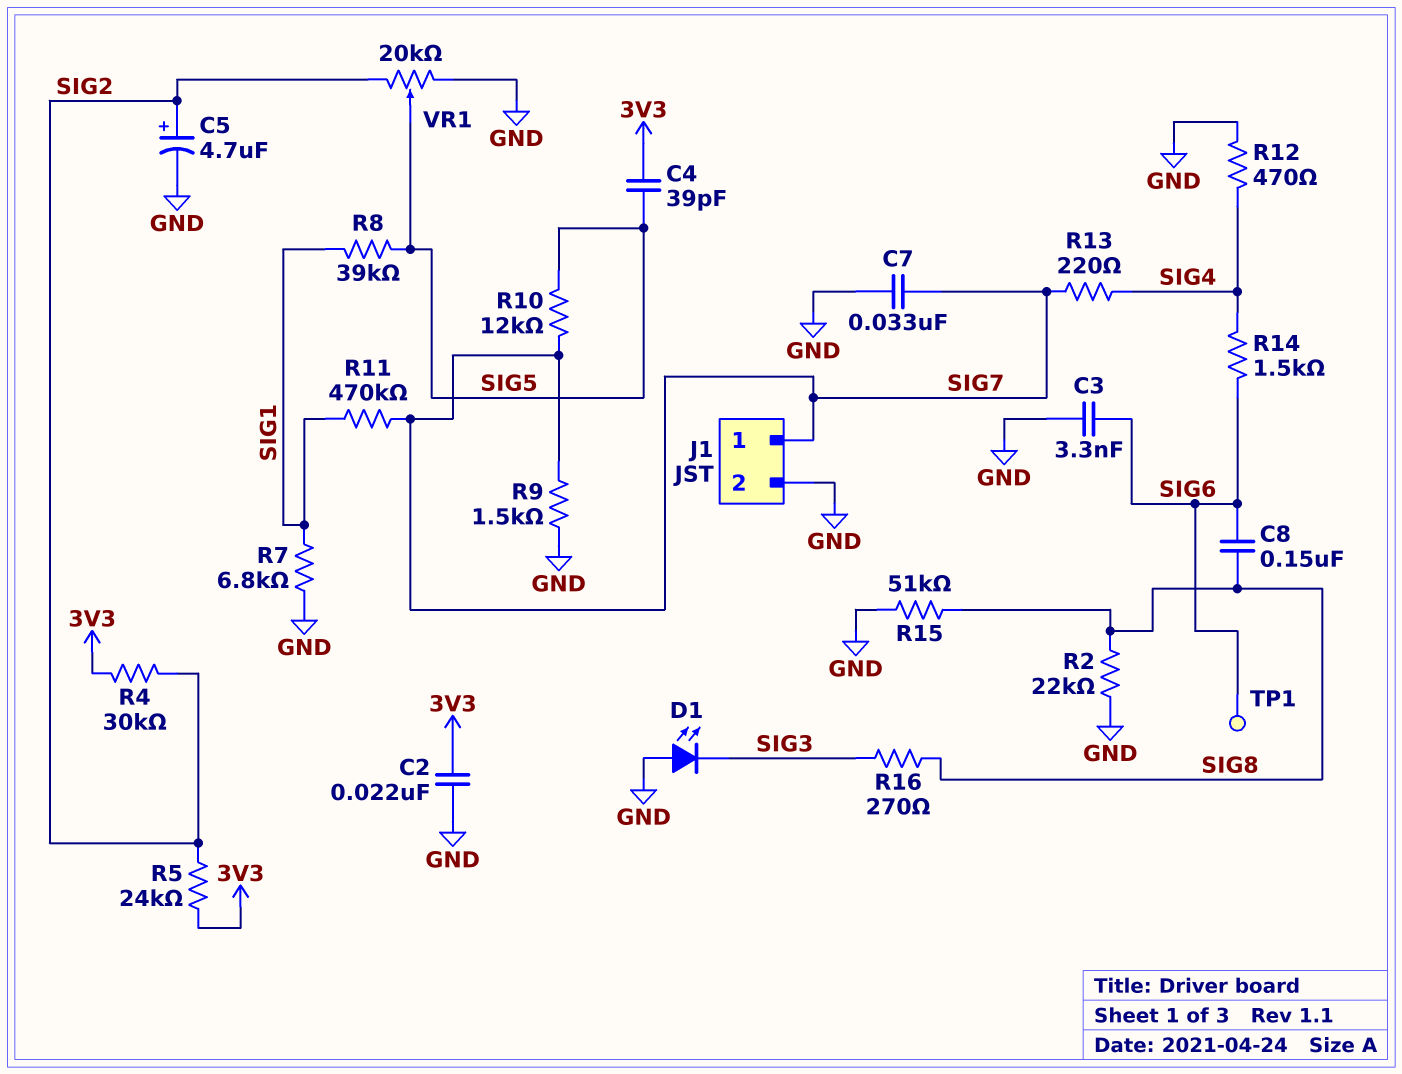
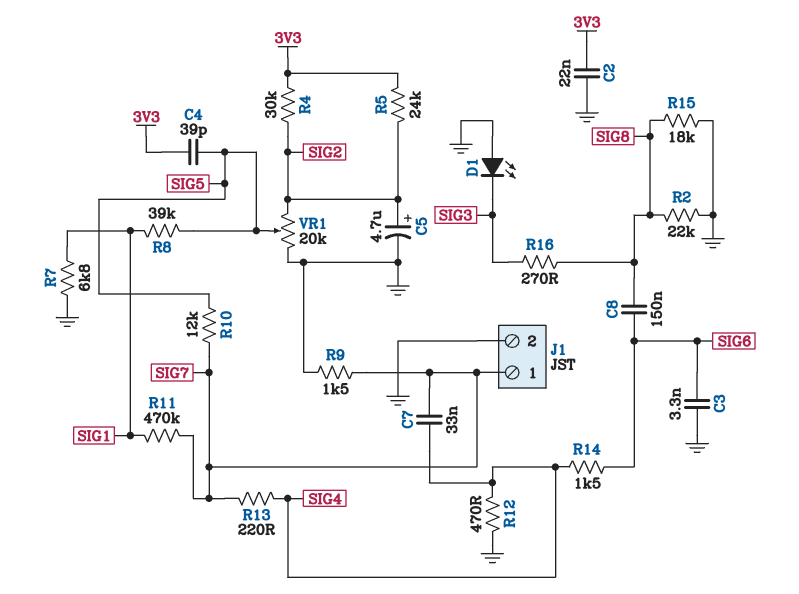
C7: 33nF (GND, SIG7) -> 33nF (SIG4, SIG7)
R15: 51k (GND, SIG8) -> 18k (GND, SIG8)
TP1: test point (SIG6) -> none

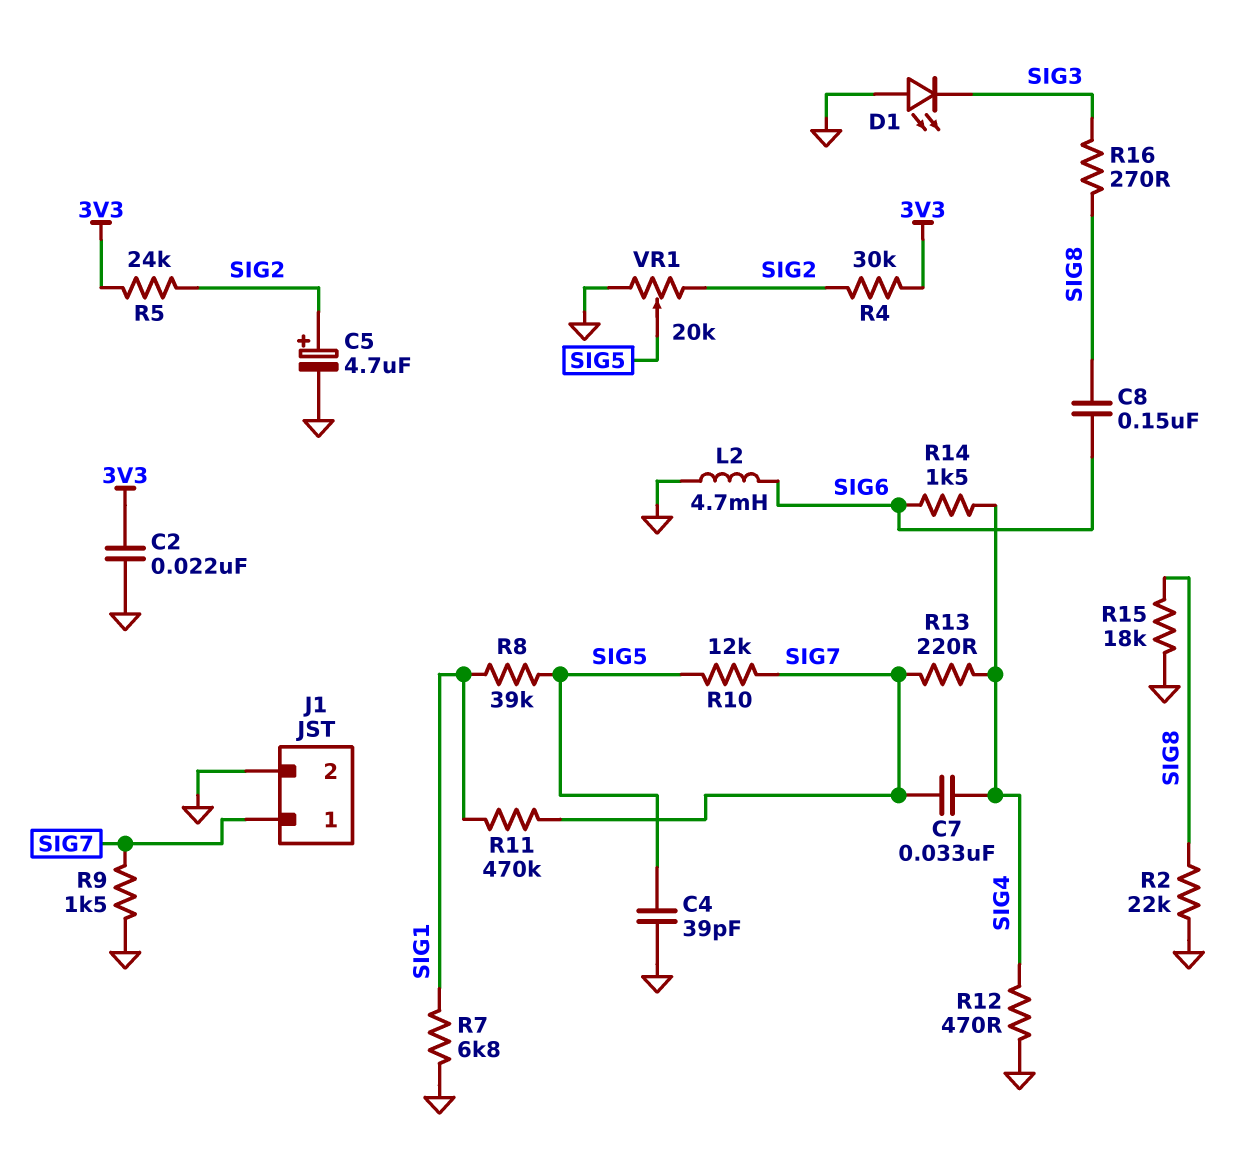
C3: 3.3nF (GND, SIG6) -> none
C4: 39pF (3V3, SIG5) -> 39pF (GND, SIG5)
L2: none -> 4.7mH (GND, SIG6)

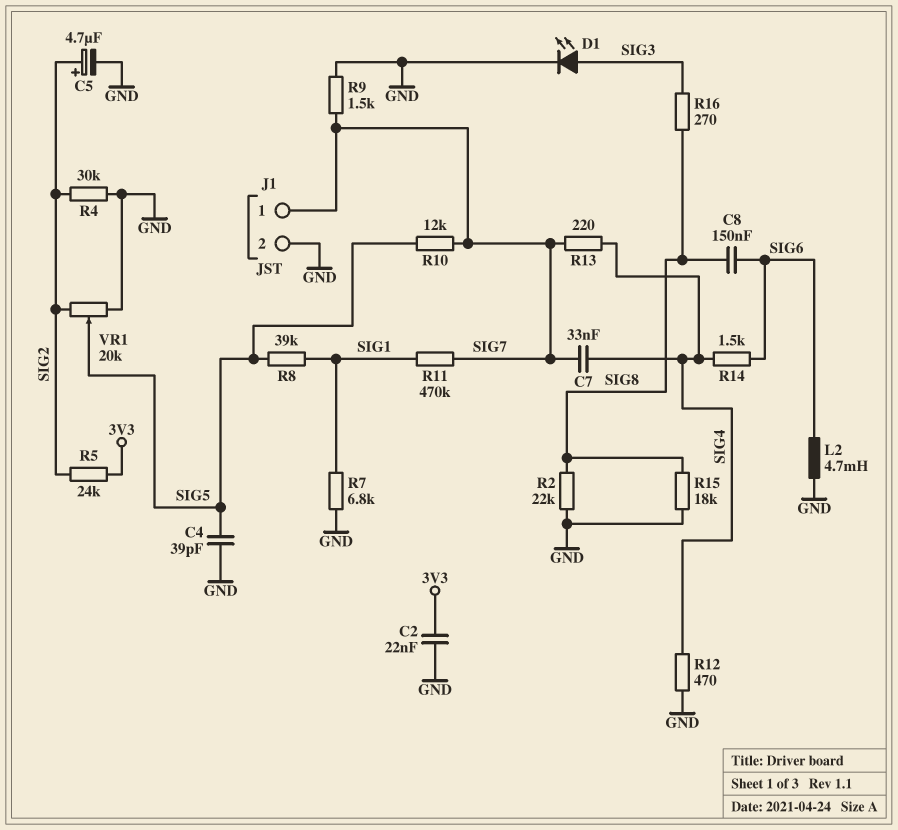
D1: LED (A GND, K SIG3) -> LED (A SIG3, K GND)
R4: 30k (3V3, SIG2) -> 30k (GND, SIG2)

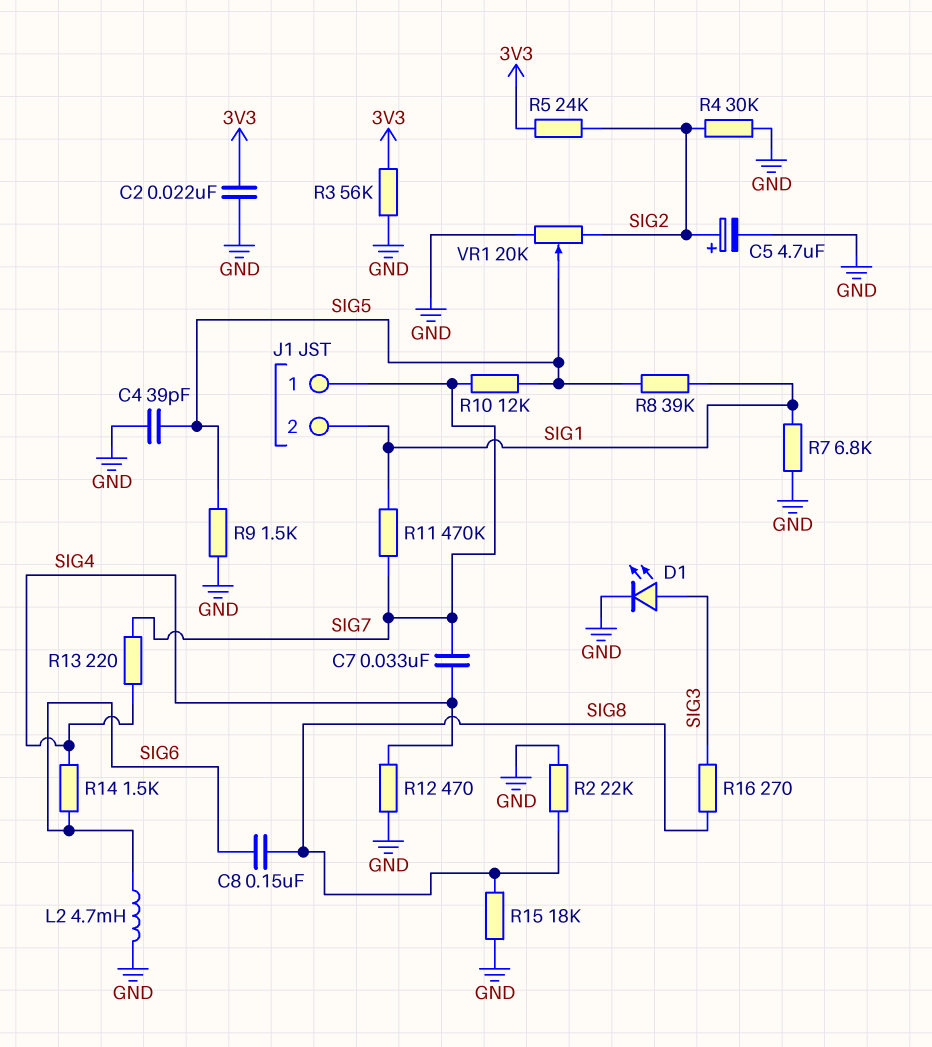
J1 pin 2: GND -> SIG1
R3: none -> 56k (3V3, GND)
R9: 1.5k (GND, SIG7) -> 1.5k (GND, SIG5)

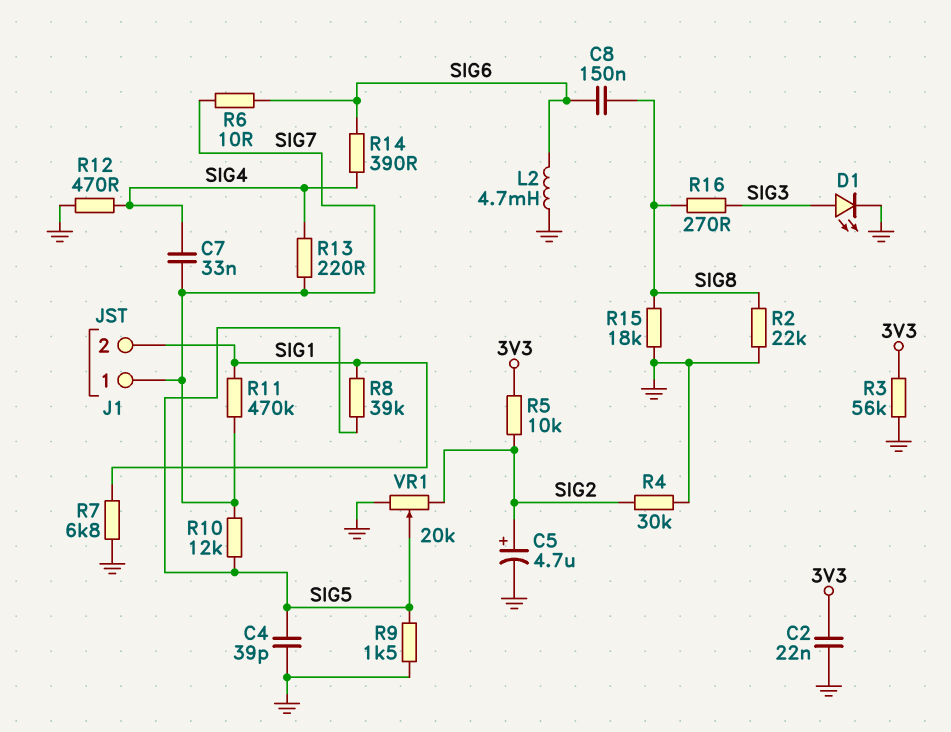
R5: 24k (3V3, SIG2) -> 10k (3V3, SIG2)
R6: none -> 10 (SIG6, SIG7)
R14: 1.5k (SIG4, SIG6) -> 390 (SIG4, SIG6)

